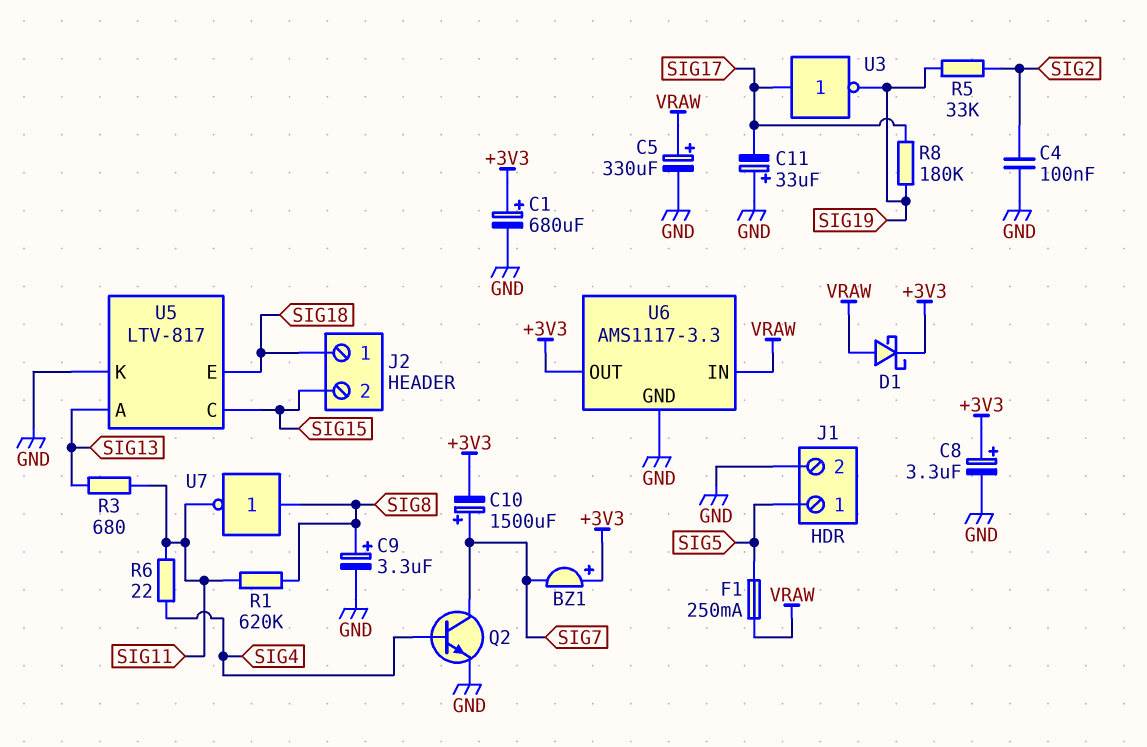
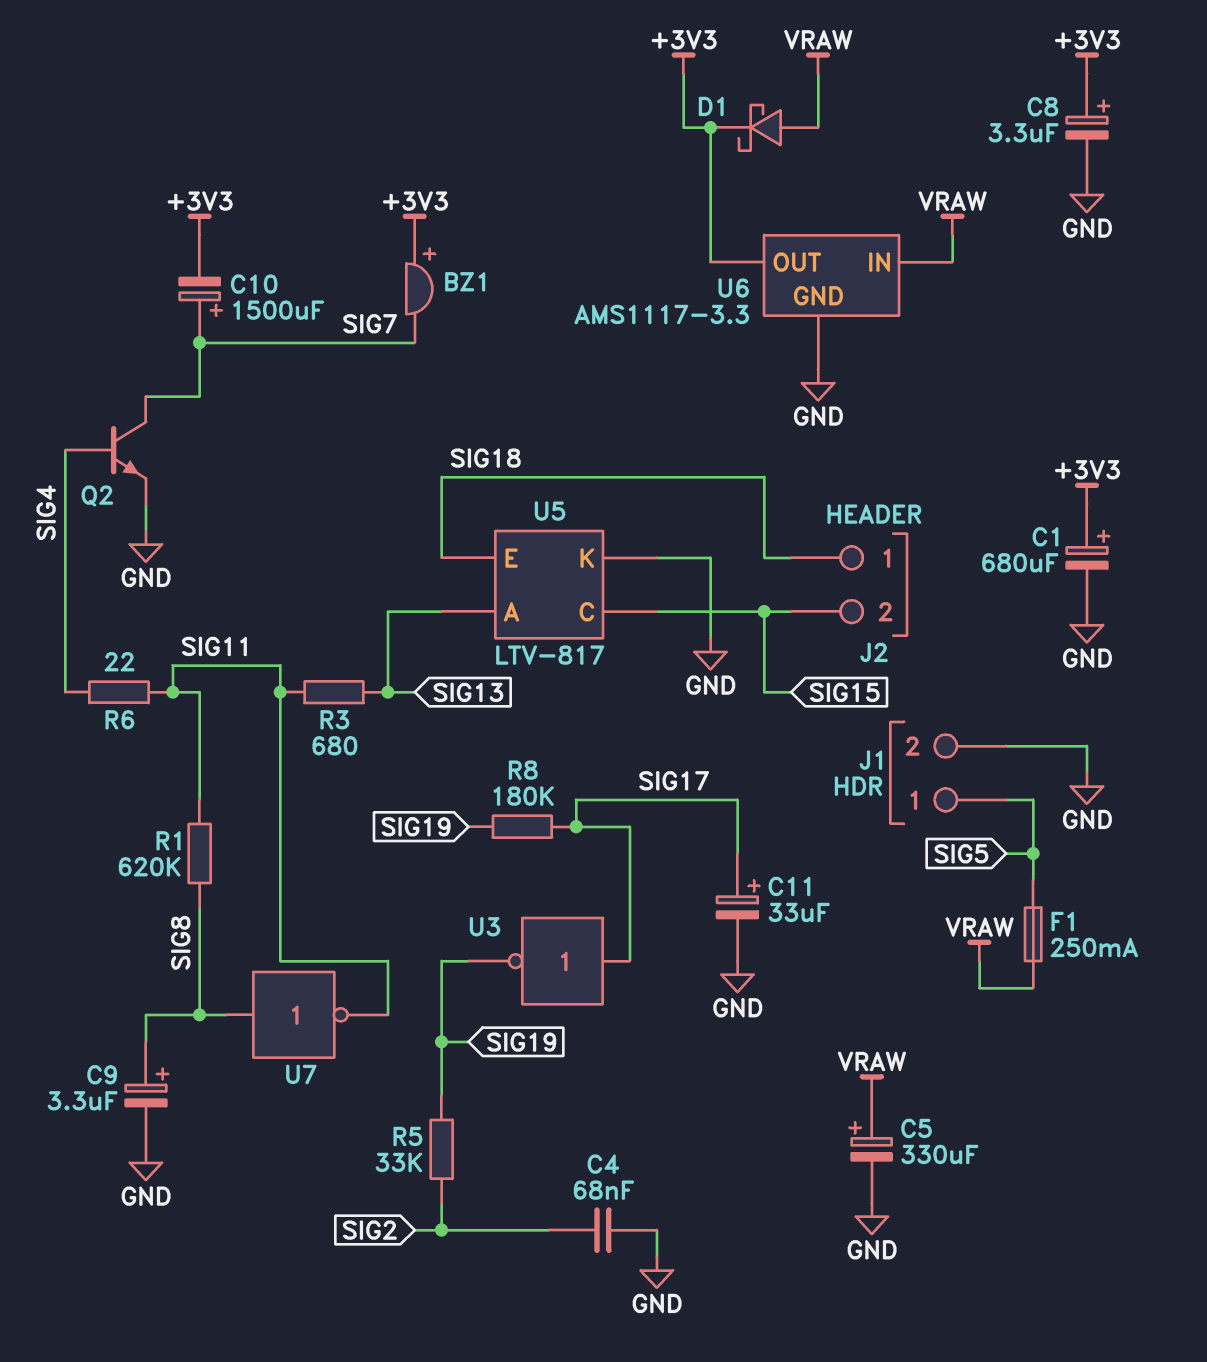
C4: 100nF (GND, SIG2) -> 68nF (GND, SIG2)
C11: 33uF (plus GND, minus SIG17) -> 33uF (plus SIG17, minus GND)

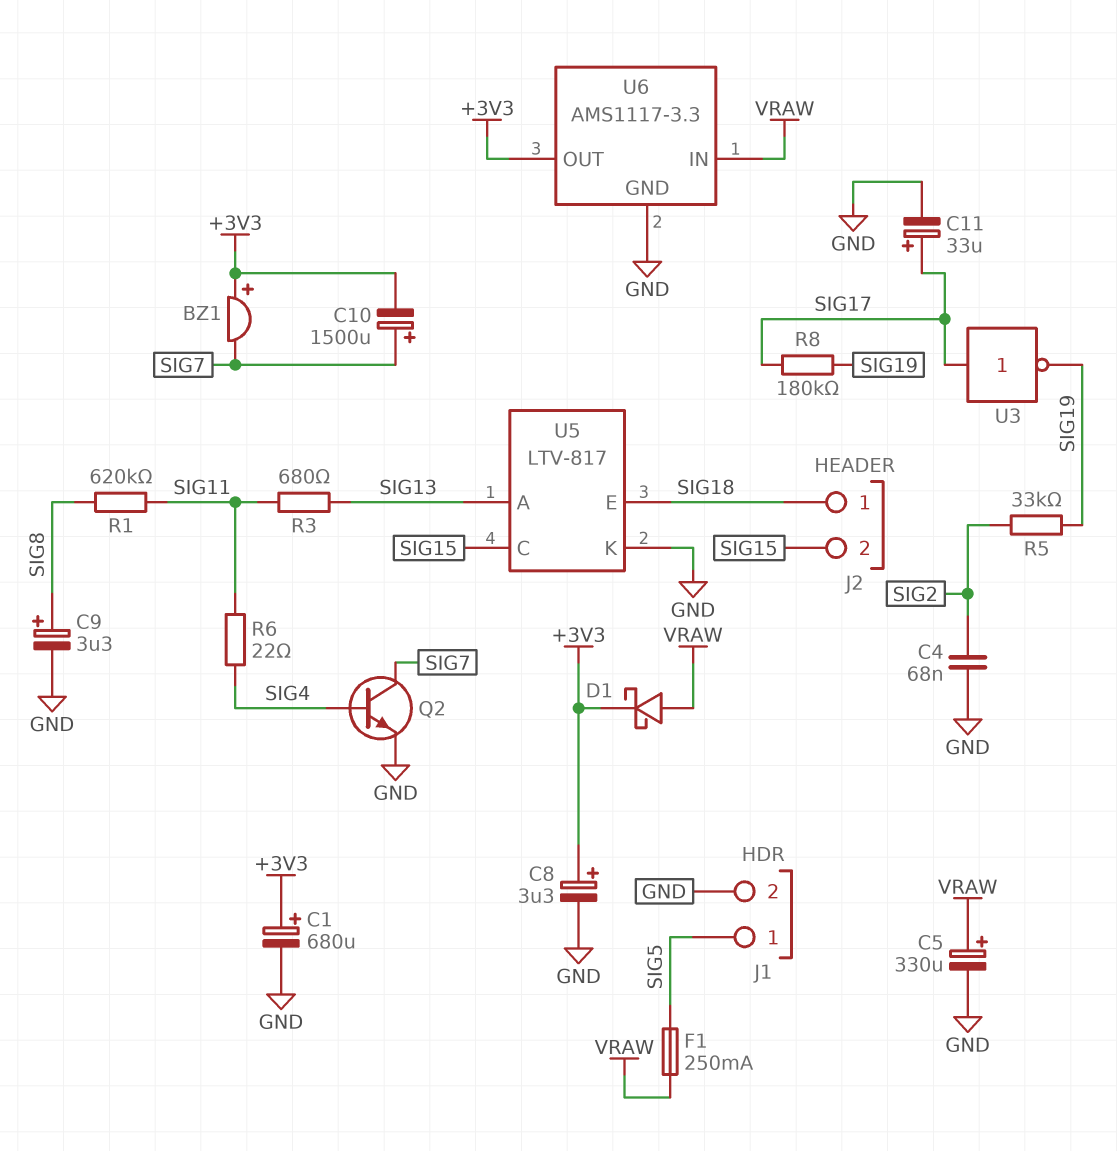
U7: NOT (in SIG8, out SIG11) -> none

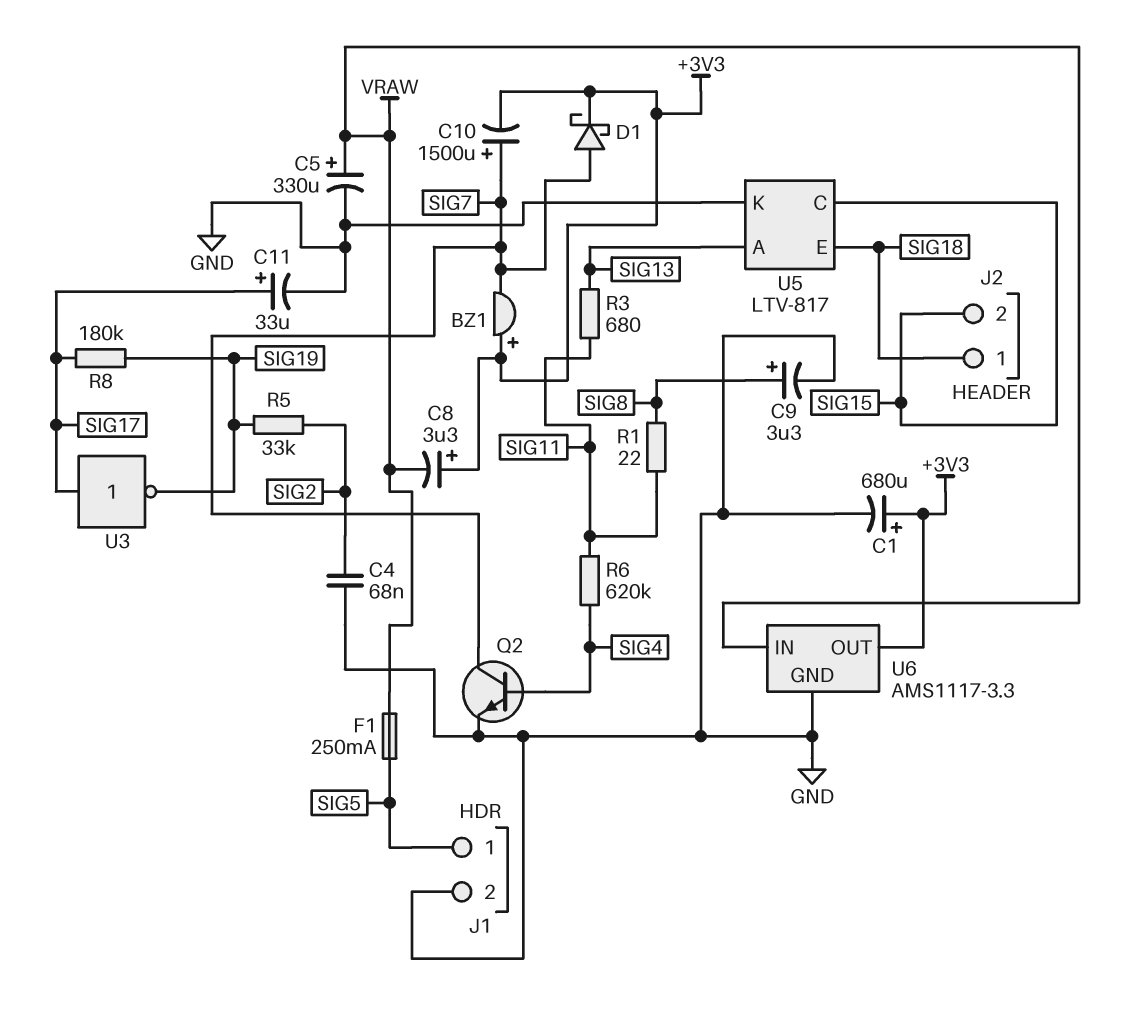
C8: 3.3uF (plus +3V3, minus GND) -> 3.3uF (plus +3V3, minus VRAW)
D1: schottky (A VRAW, K +3V3) -> schottky (A SIG7, K +3V3)
R1: 620k (SIG8, SIG11) -> 22 (SIG8, SIG11)
R6: 22 (SIG4, SIG11) -> 620k (SIG4, SIG11)

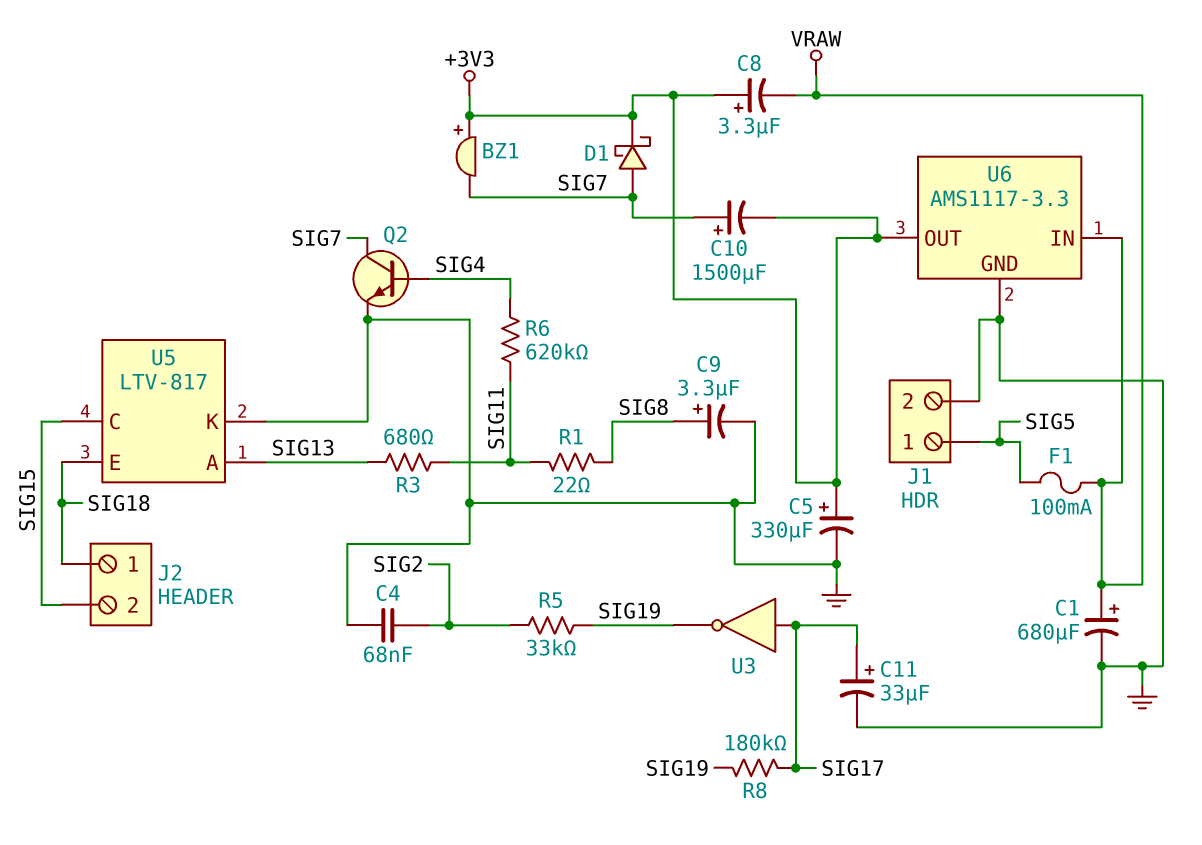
C1: 680uF (plus +3V3, minus GND) -> 680uF (plus VRAW, minus GND)
C5: 330uF (plus VRAW, minus GND) -> 330uF (plus +3V3, minus GND)
F1: 250mA (SIG5, VRAW) -> 100mA (SIG5, VRAW)

